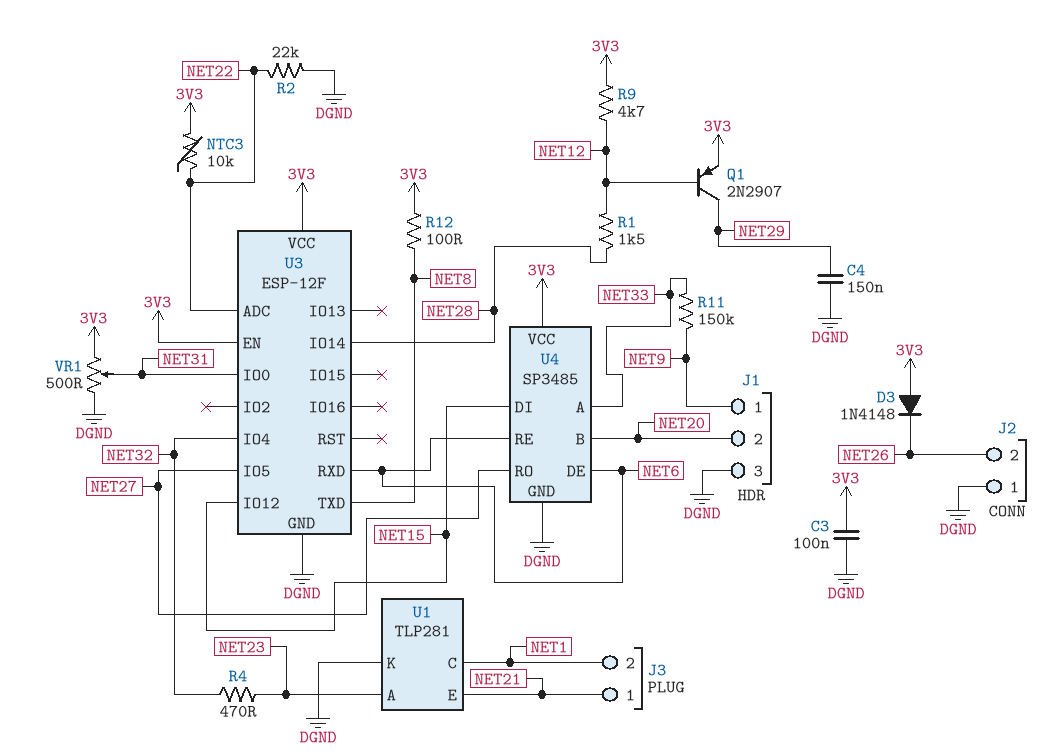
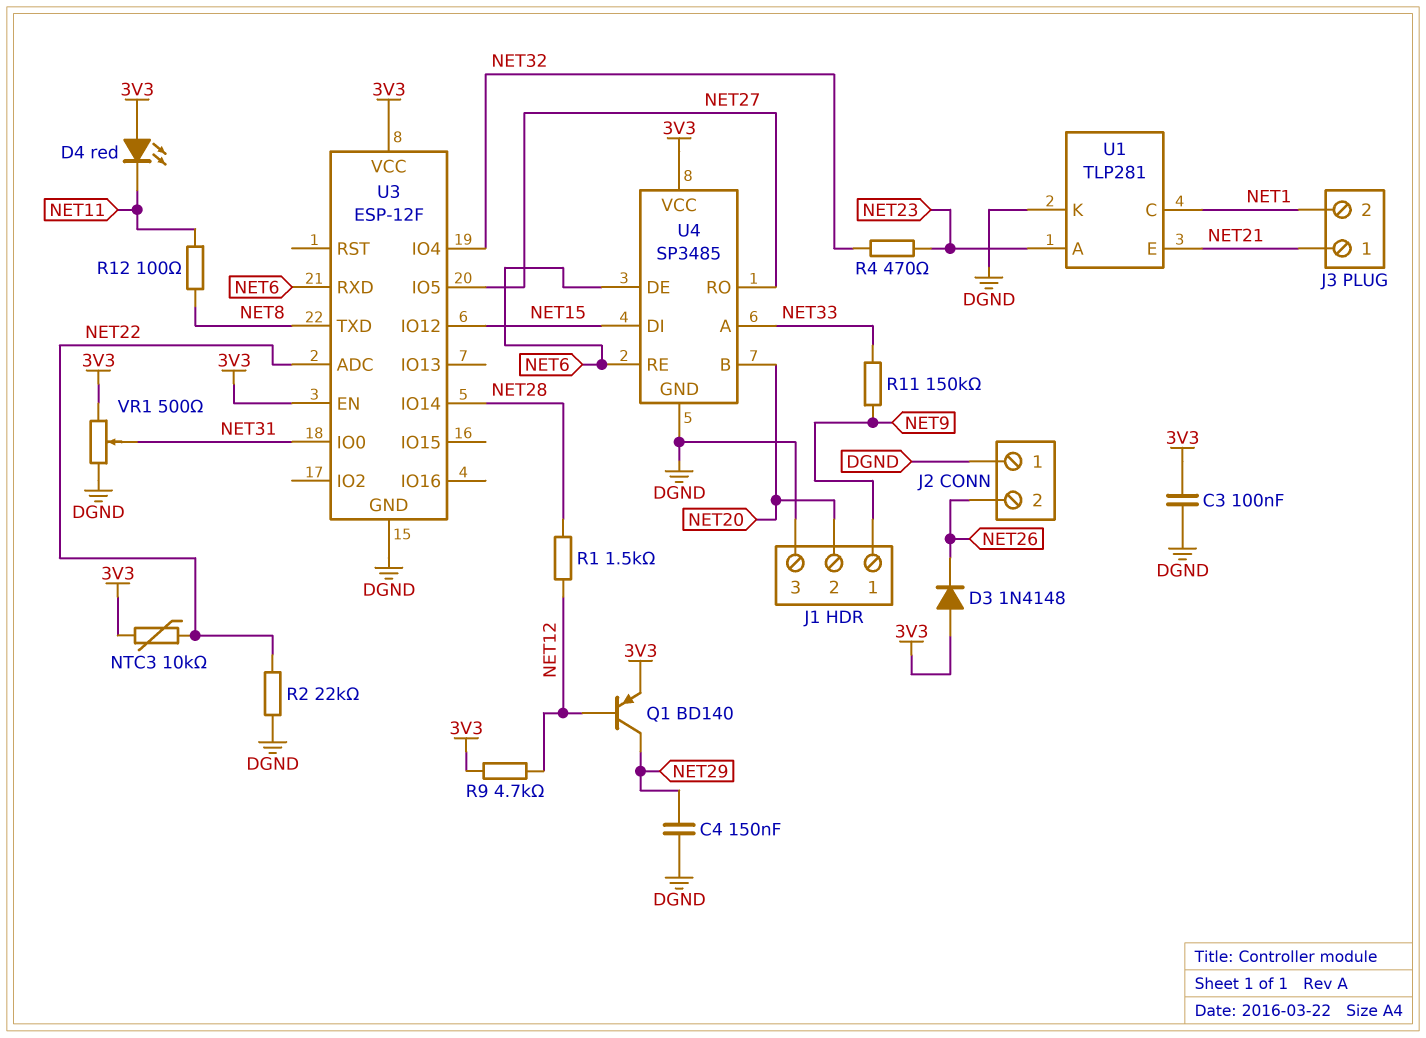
D4: none -> LED red (A 3V3, K NET11)
Q1: PNP 2N2907 (B NET12, C NET29, E 3V3) -> PNP BD140 (B NET12, C NET29, E 3V3)
R12: 100 (3V3, NET8) -> 100 (NET8, NET11)

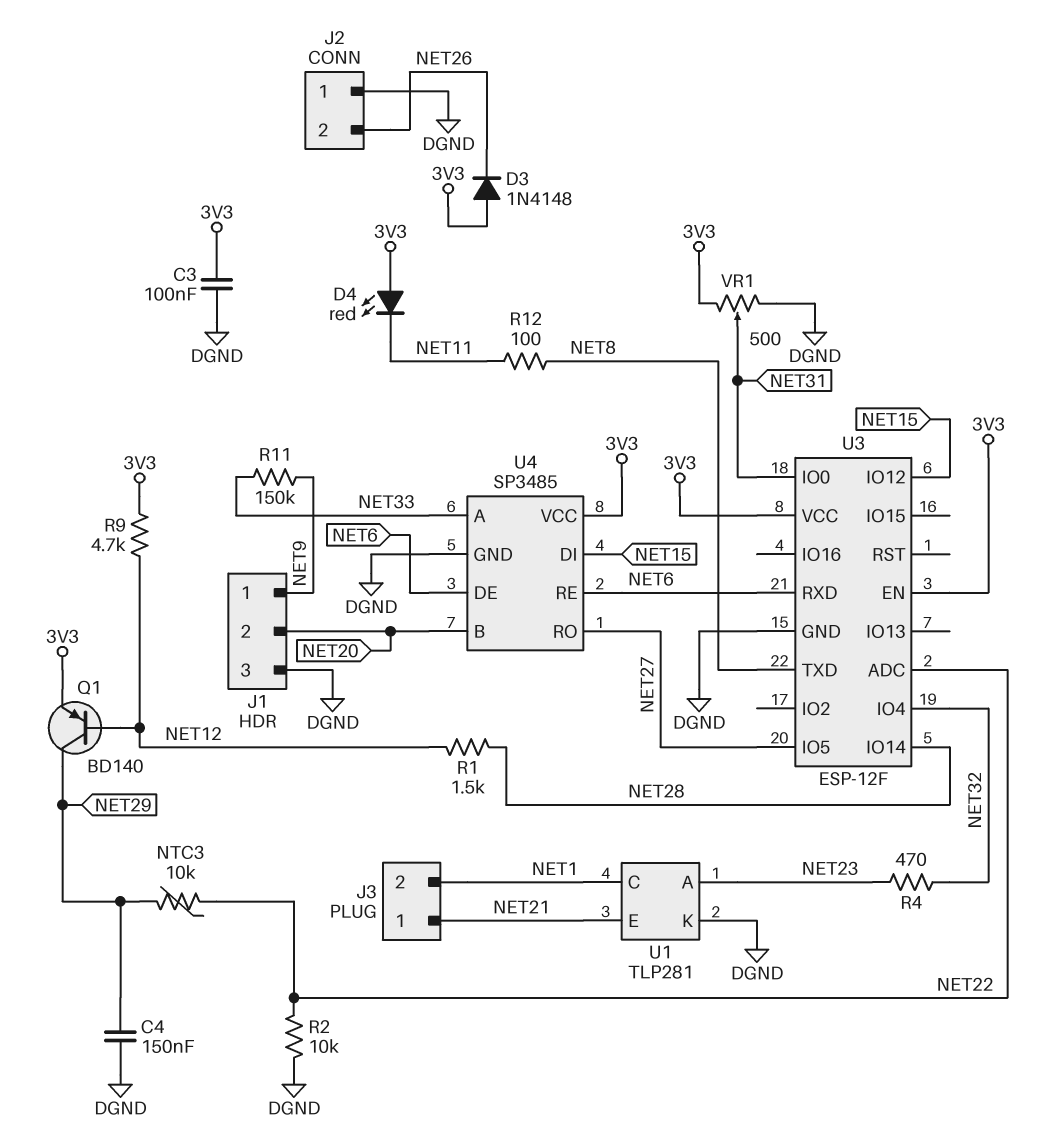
NTC3: 10k (3V3, NET22) -> 10k (NET22, NET29)
R2: 22k (DGND, NET22) -> 10k (DGND, NET22)

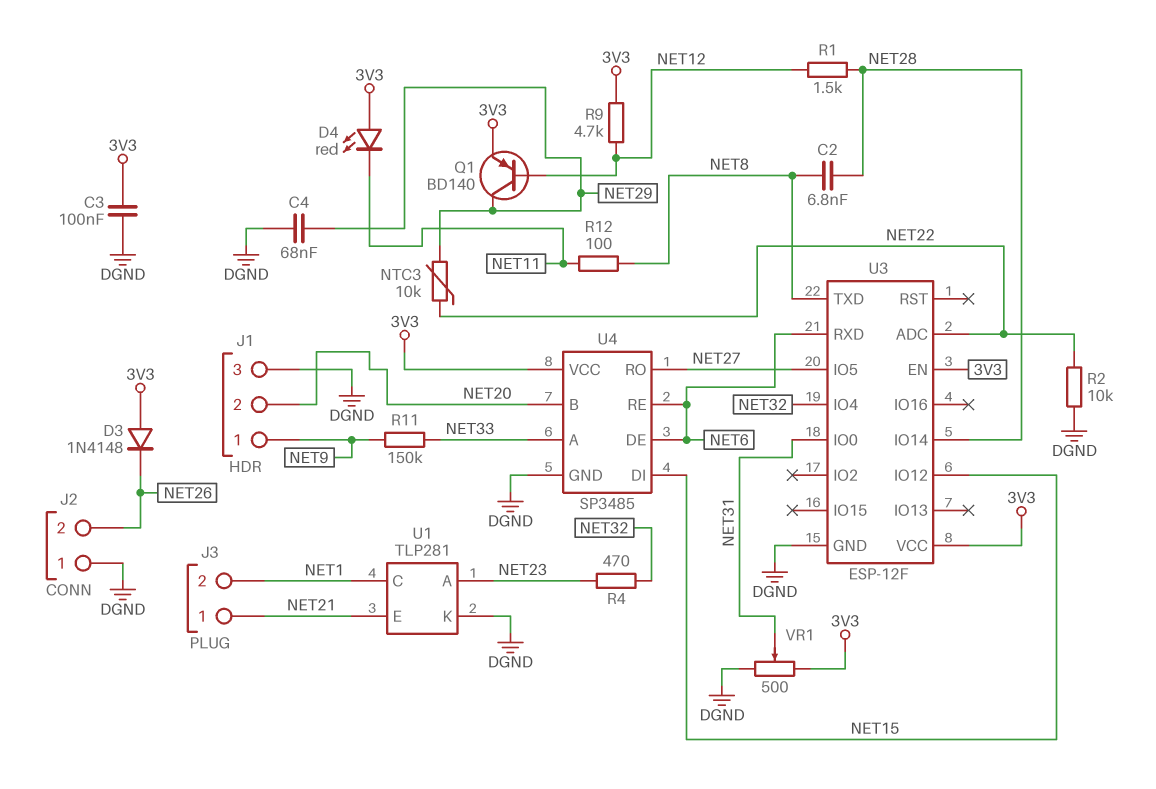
C2: none -> 6.8nF (NET8, NET28)
C4: 150nF (DGND, NET29) -> 68nF (DGND, NET29)

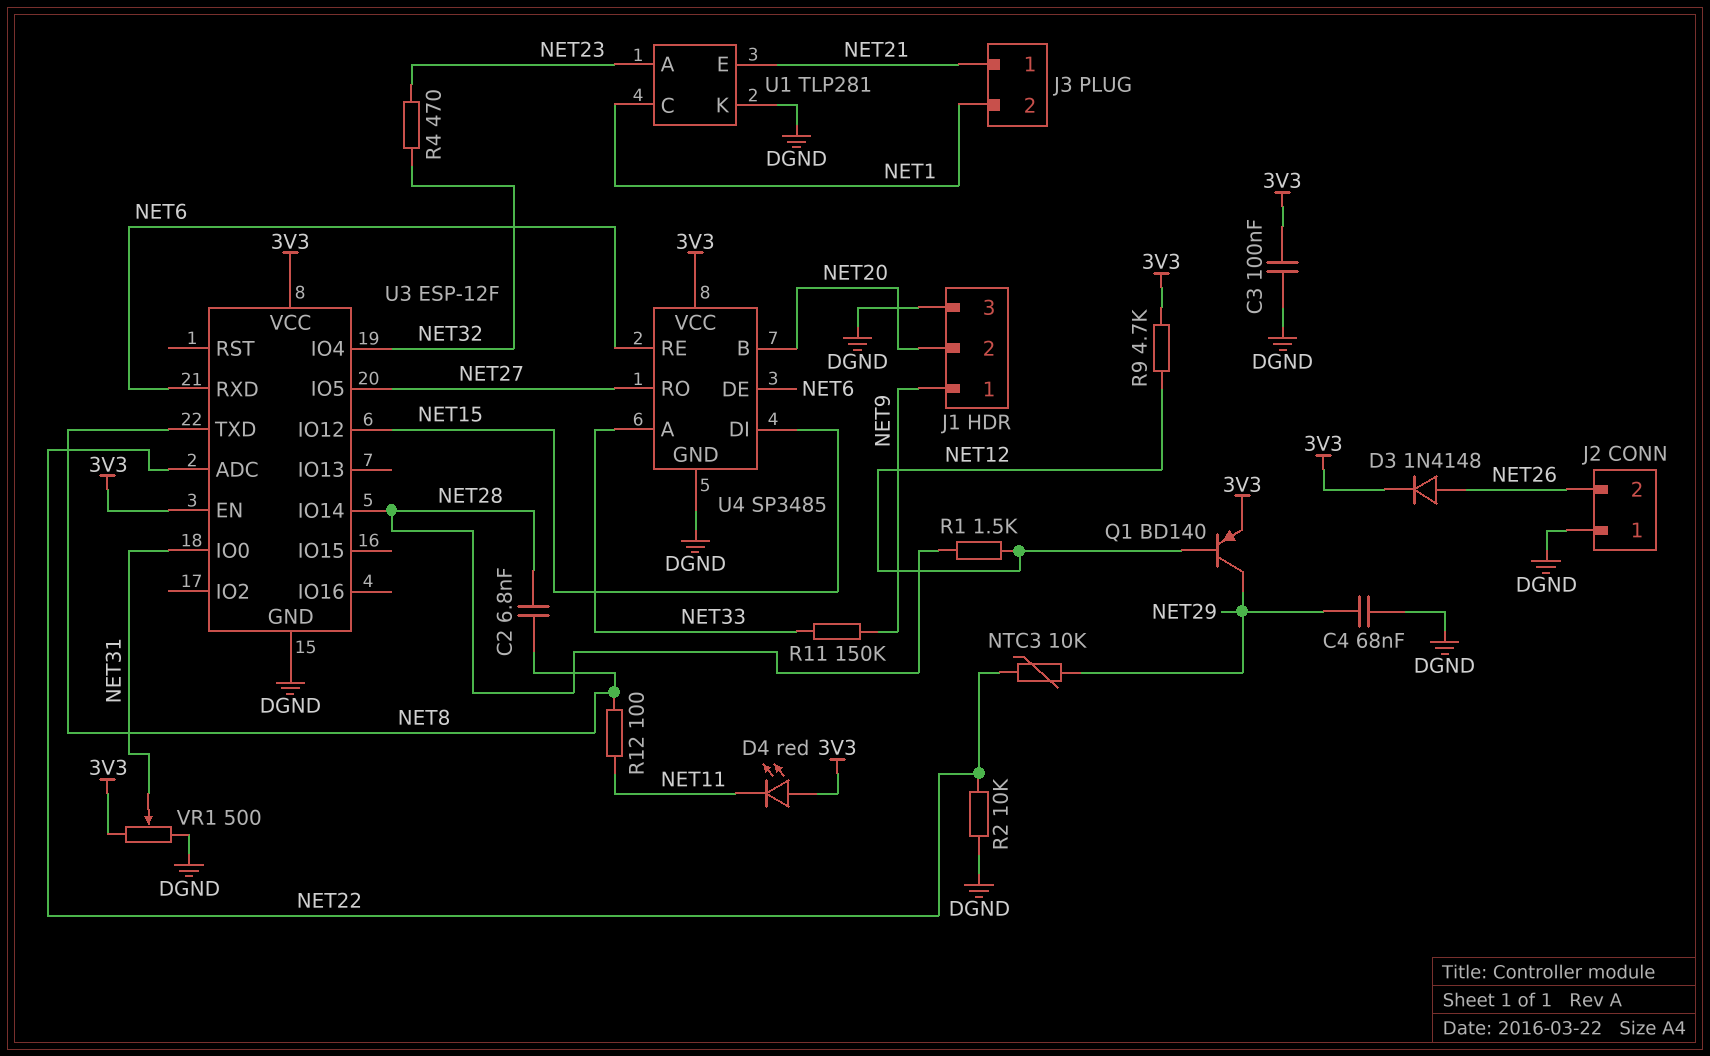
D3: diode 1N4148 (A 3V3, K NET26) -> diode 1N4148 (A NET26, K 3V3)

